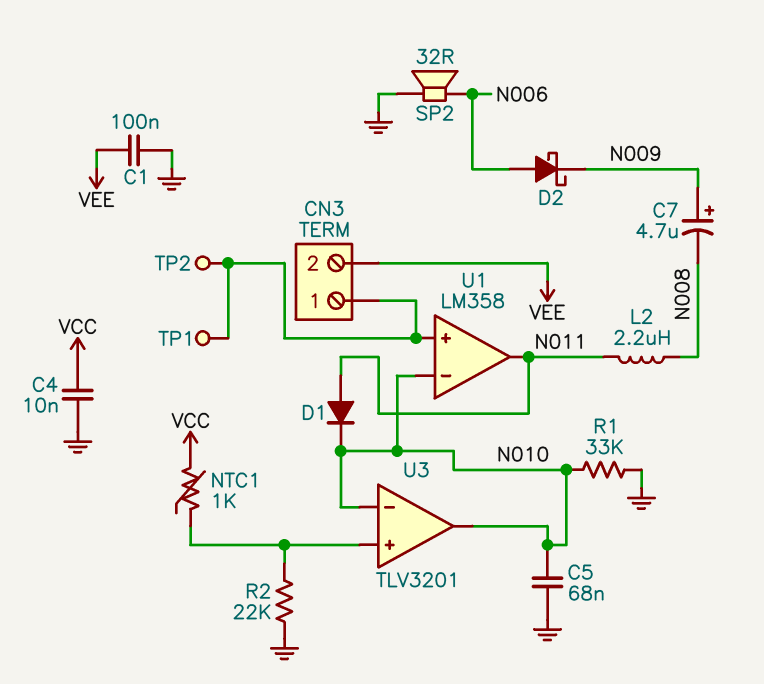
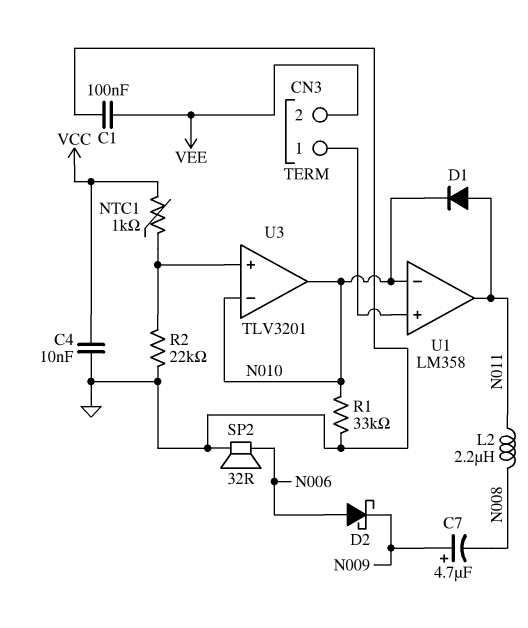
C5: 68nF (GND, N010) -> none
TP1: test point (CN3/1) -> none
TP2: test point (CN3/1) -> none

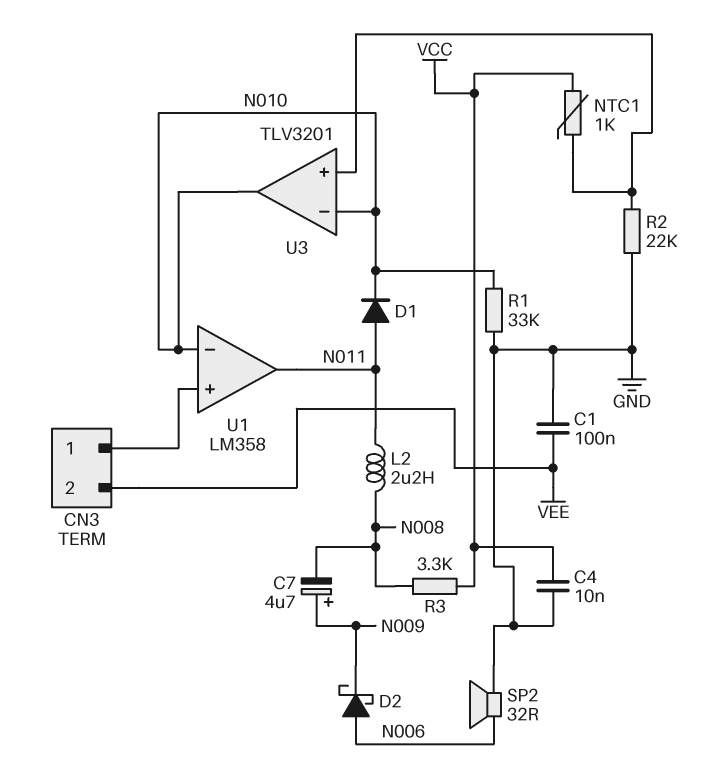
R3: none -> 3.3k (N008, VCC)

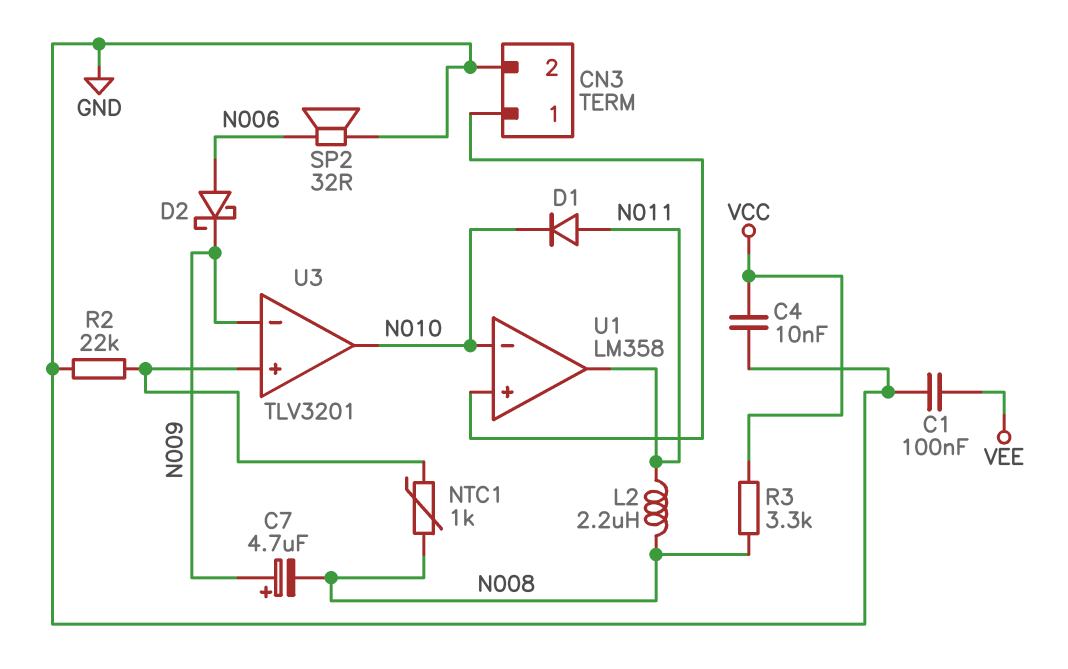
CN3 pin 2: VEE -> GND
NTC1: 1k (U3/in+, VCC) -> 1k (N008, U3/in+)
R1: 33k (GND, N010) -> none
U3 pin in-: N010 -> N009

